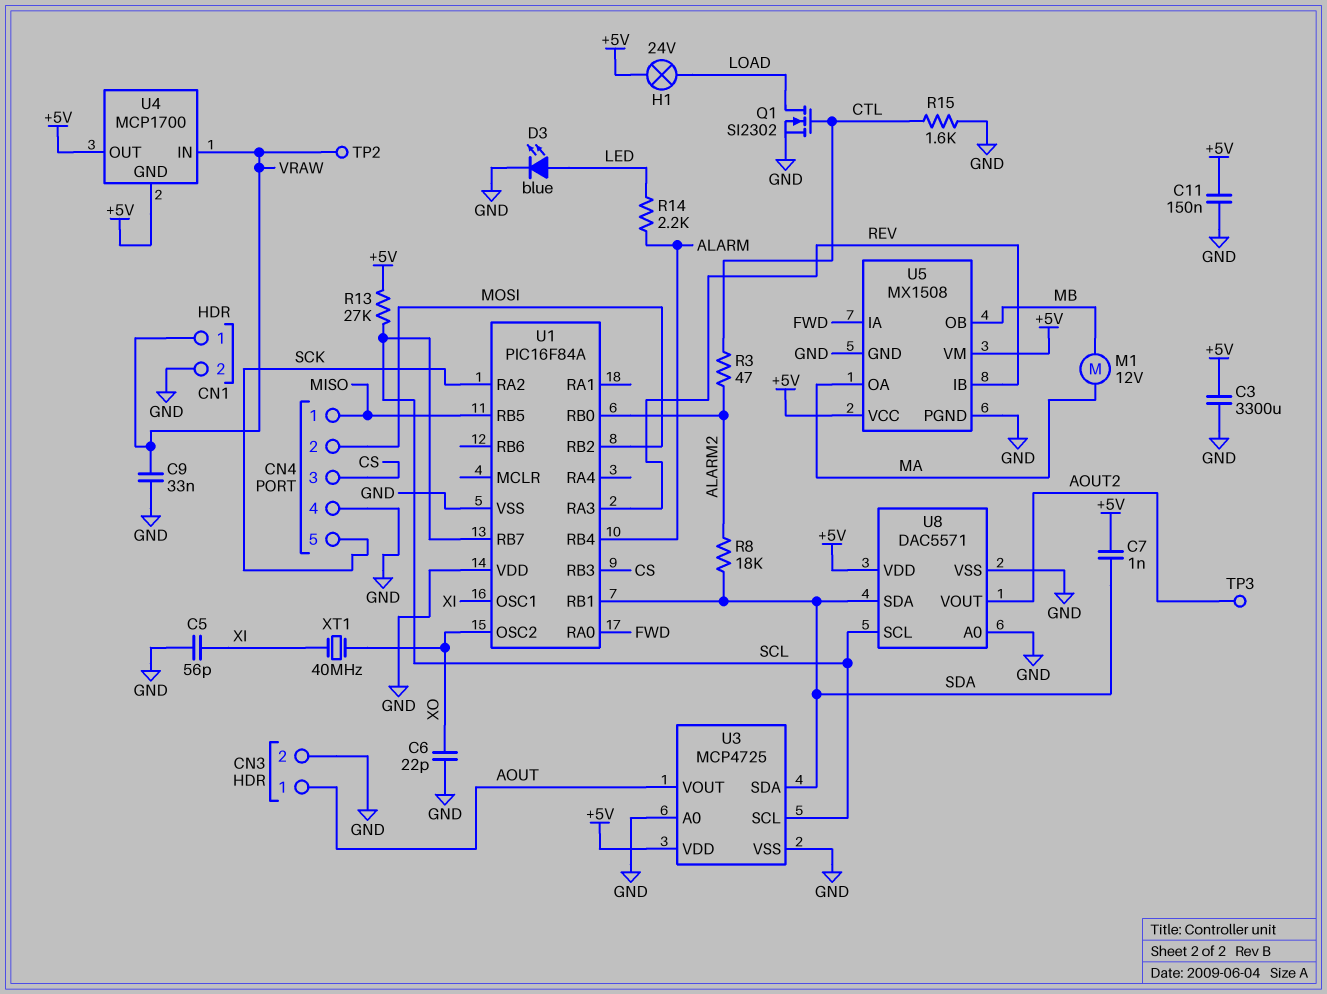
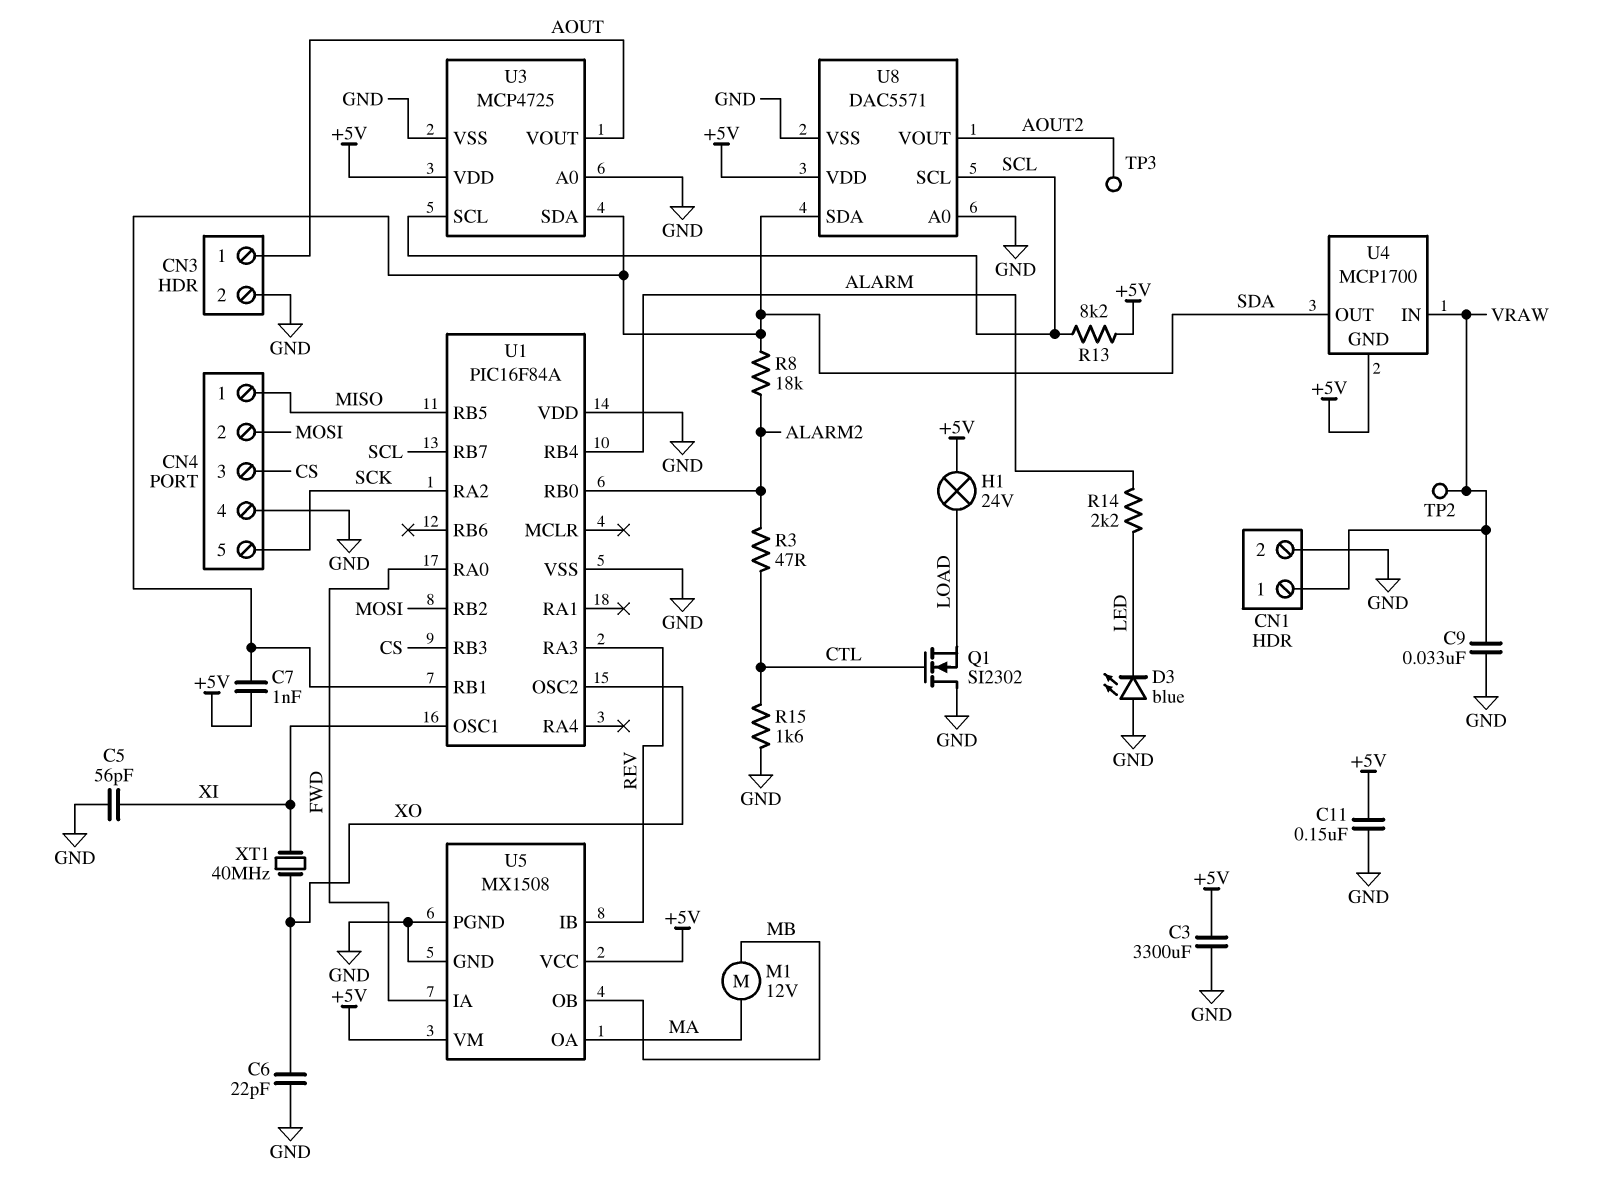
D3: LED blue (A LED, K GND) -> LED blue (A GND, K LED)
Q1: NMOS SI2302 (G CTL, D LOAD, S GND) -> NMOS SI2302 (G CTL, D GND, S LOAD)
R13: 27k (+5V, SCL) -> 8.2k (+5V, SCL)
U4 pin OUT: +5V -> SDA

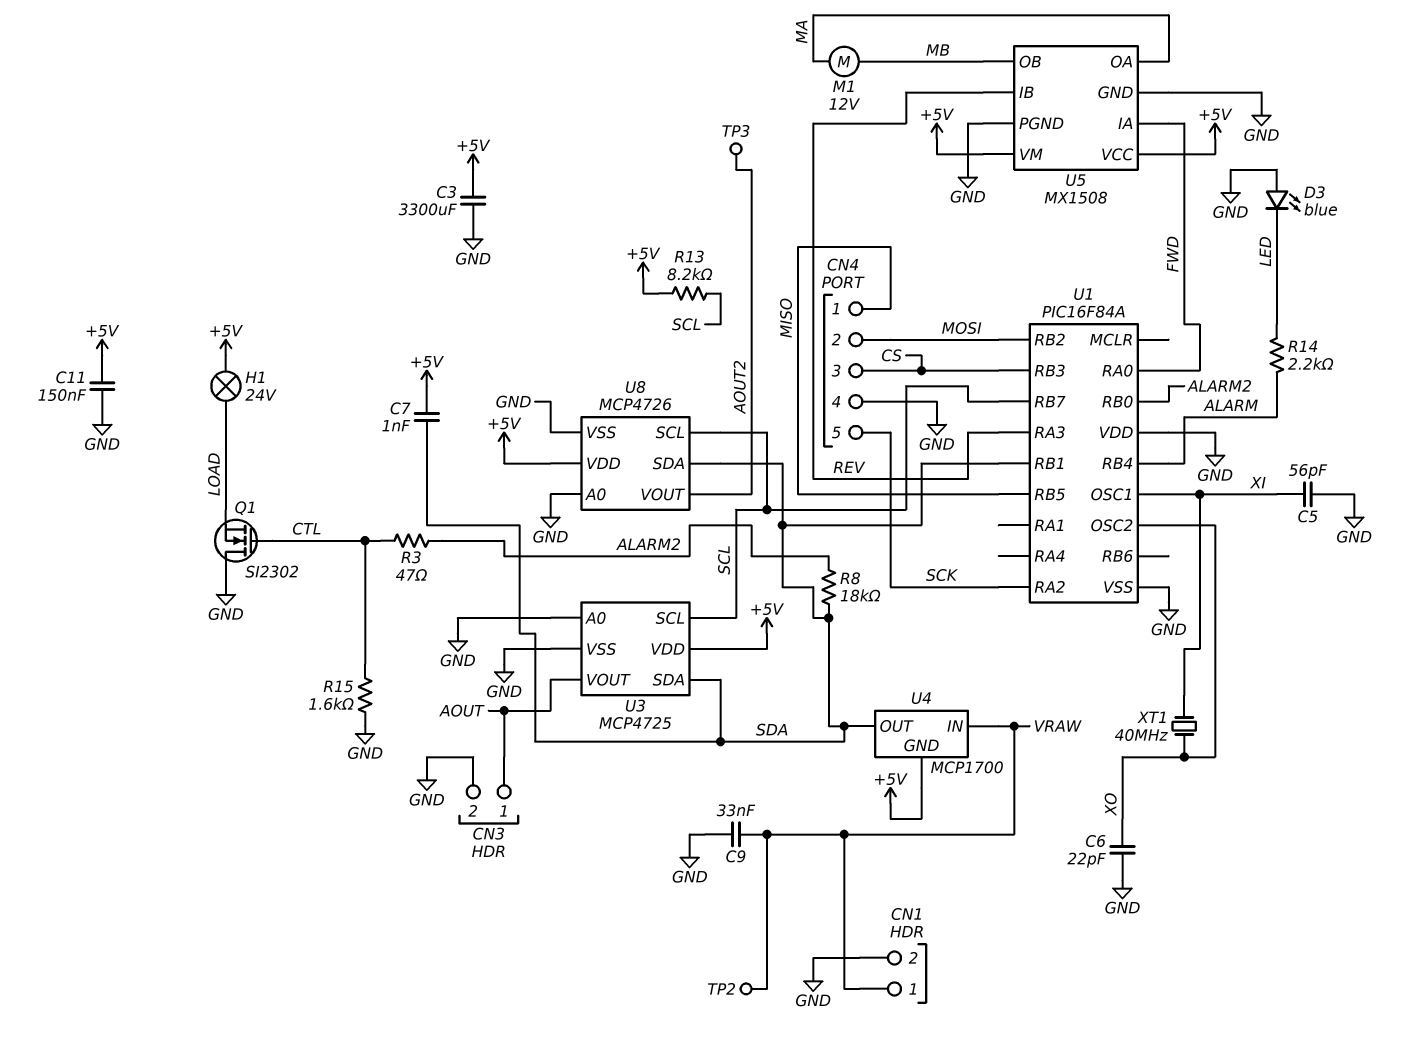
U8: DAC5571 -> MCP4726

